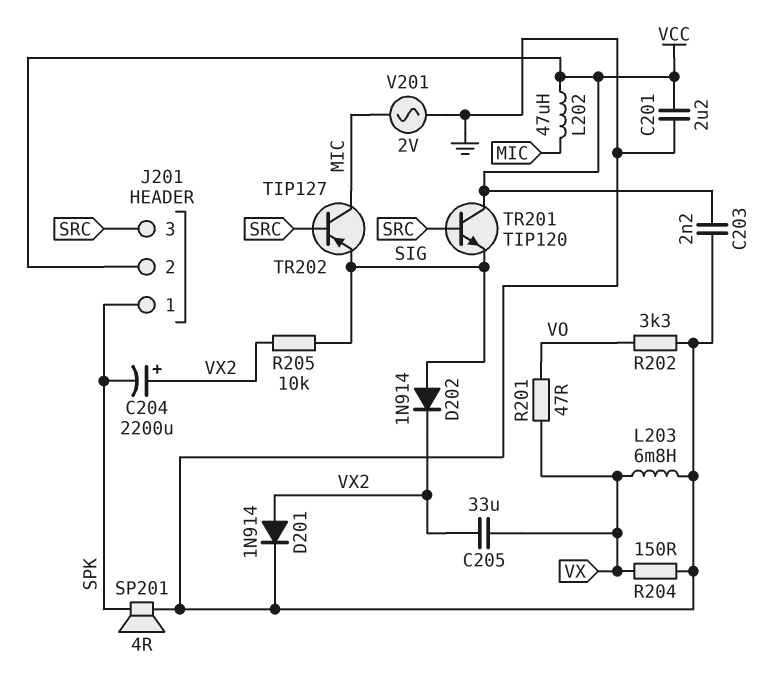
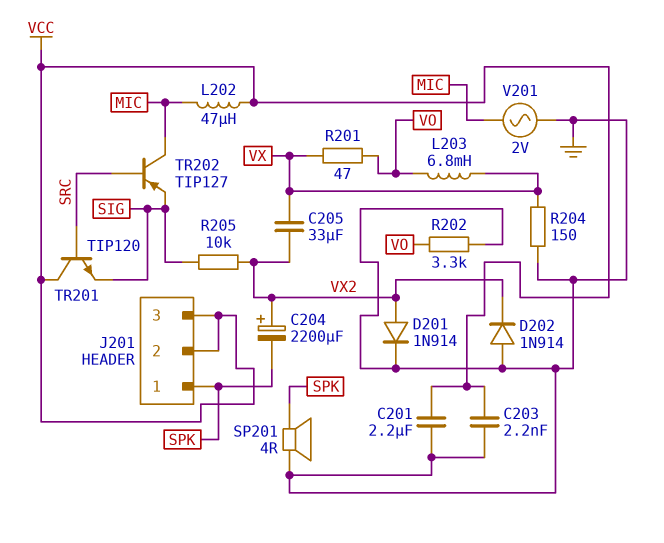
D202: diode 1N914 (A SIG, K VX2) -> diode 1N914 (A GND, K VX2)
J201 pin 3: SRC -> VCC
L203: 6.8mH (GND, VX) -> 6.8mH (VO, VX)

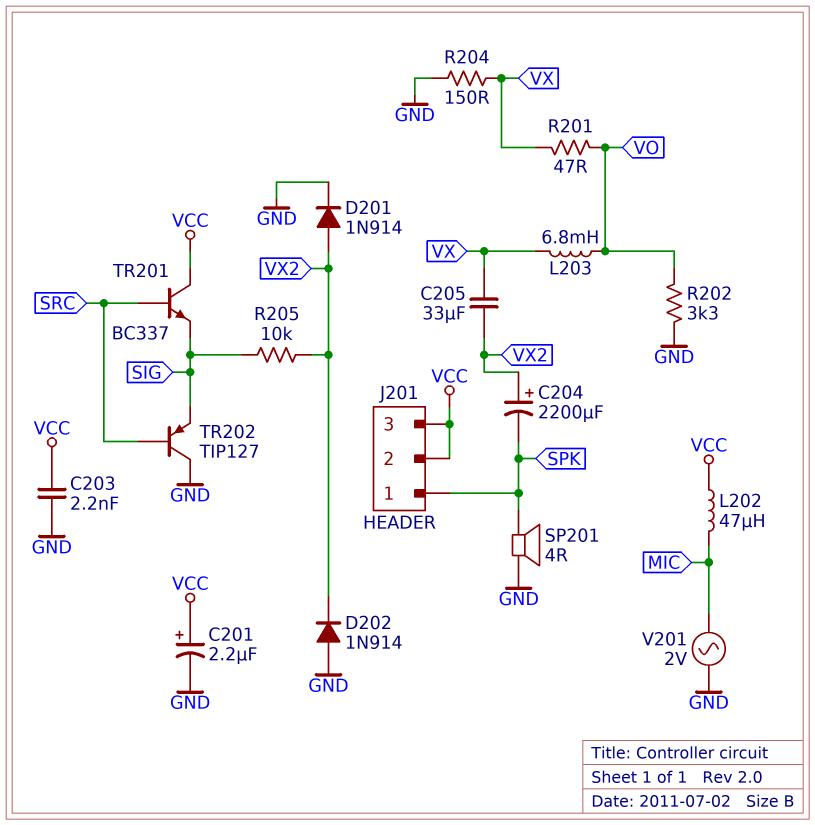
C201: 2.2uF (GND, VCC) -> 2.2uF (plus VCC, minus GND)
TR201: NPN TIP120 (B SRC, C VCC, E SIG) -> NPN BC337 (B SRC, C VCC, E SIG)
TR202: PNP TIP127 (B SRC, C MIC, E SIG) -> PNP TIP127 (B SRC, C GND, E SIG)

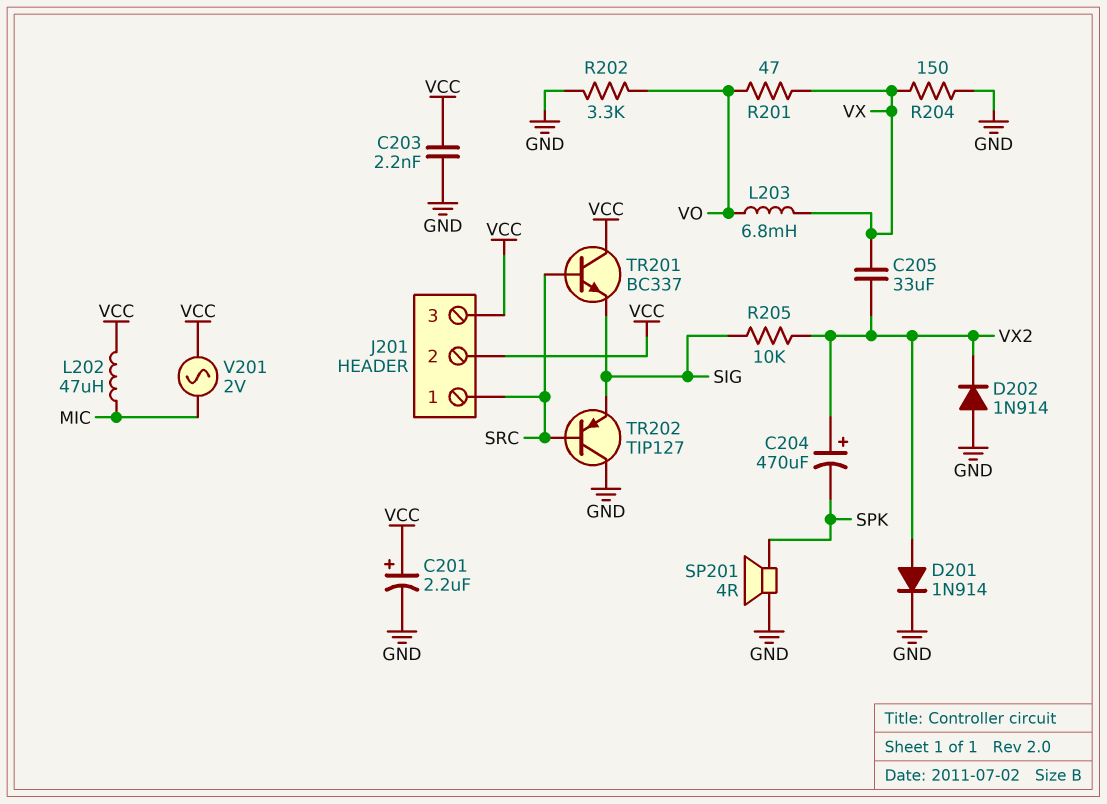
C204: 2200uF (plus VX2, minus SPK) -> 470uF (plus VX2, minus SPK)
J201 pin 1: SPK -> SRC
V201: AC 2V (GND, MIC) -> AC 2V (MIC, VCC)

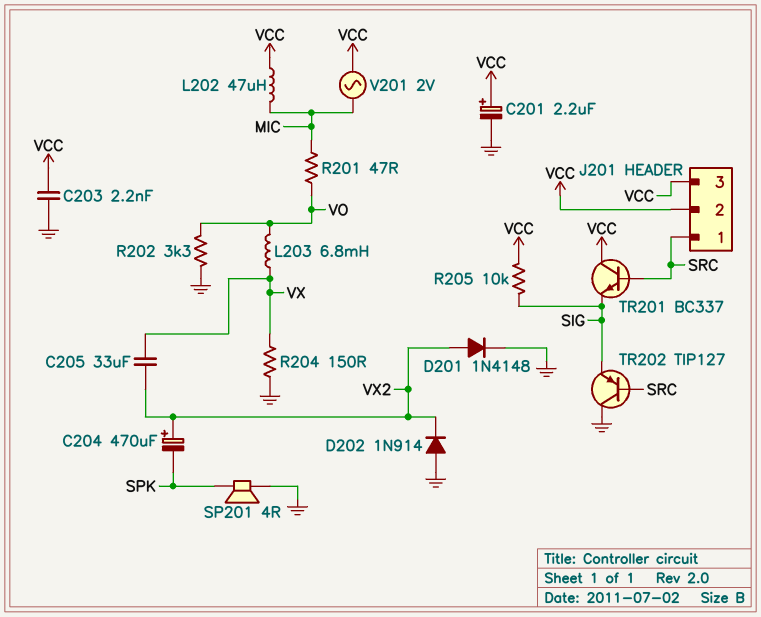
D201: diode 1N914 (A VX2, K GND) -> diode 1N4148 (A VX2, K GND)
R201: 47 (VO, VX) -> 47 (MIC, VO)
R205: 10k (SIG, VX2) -> 10k (SIG, VCC)

